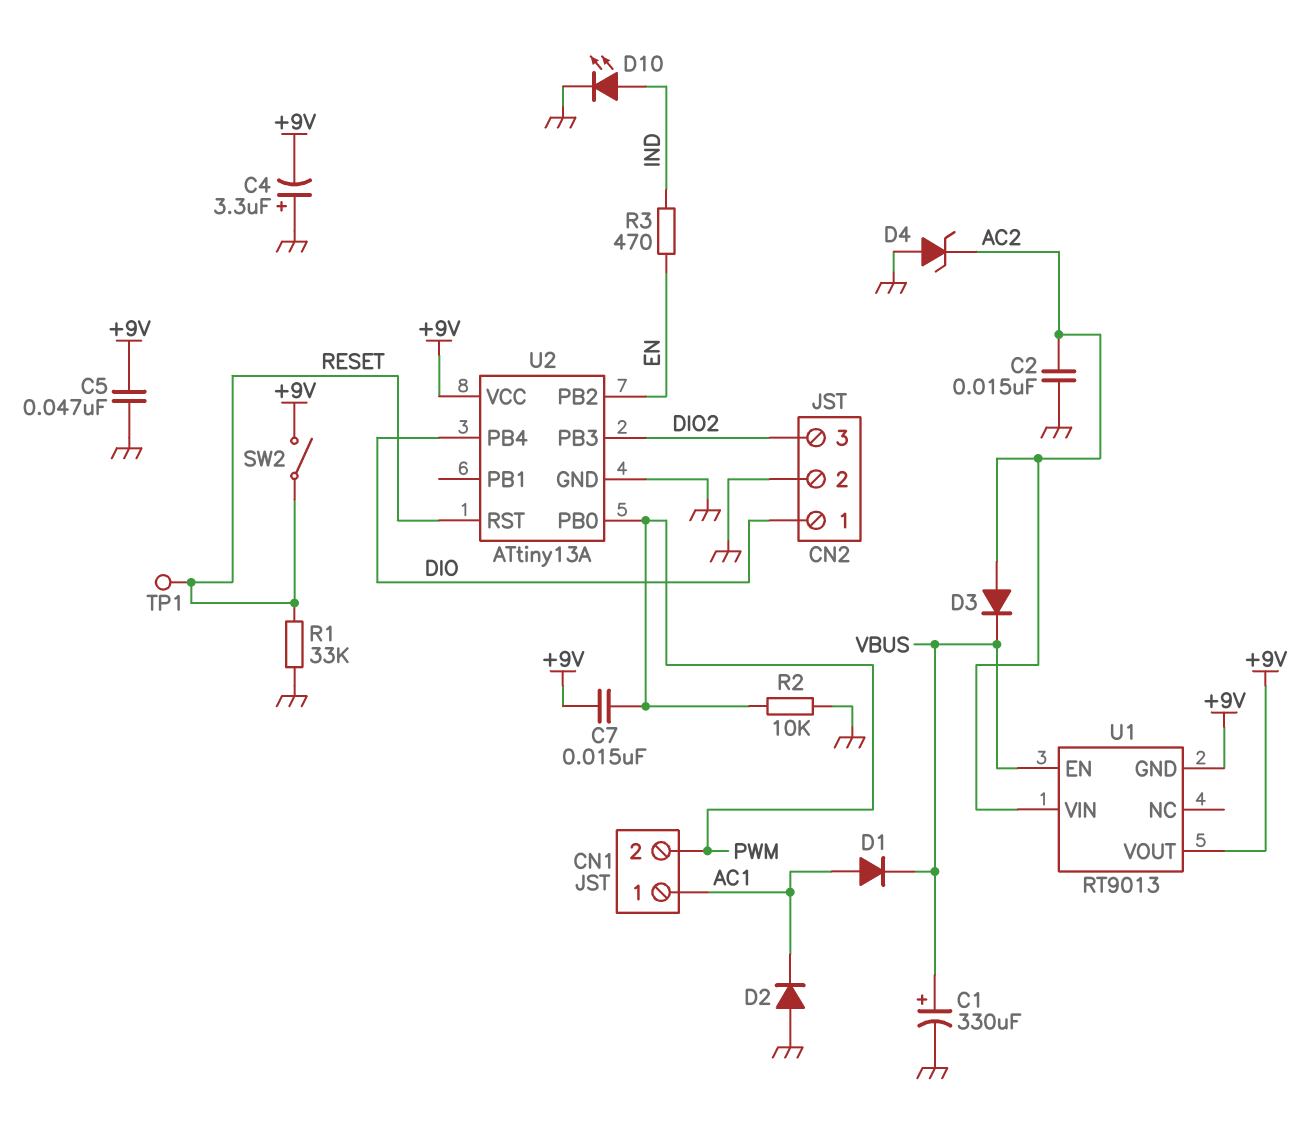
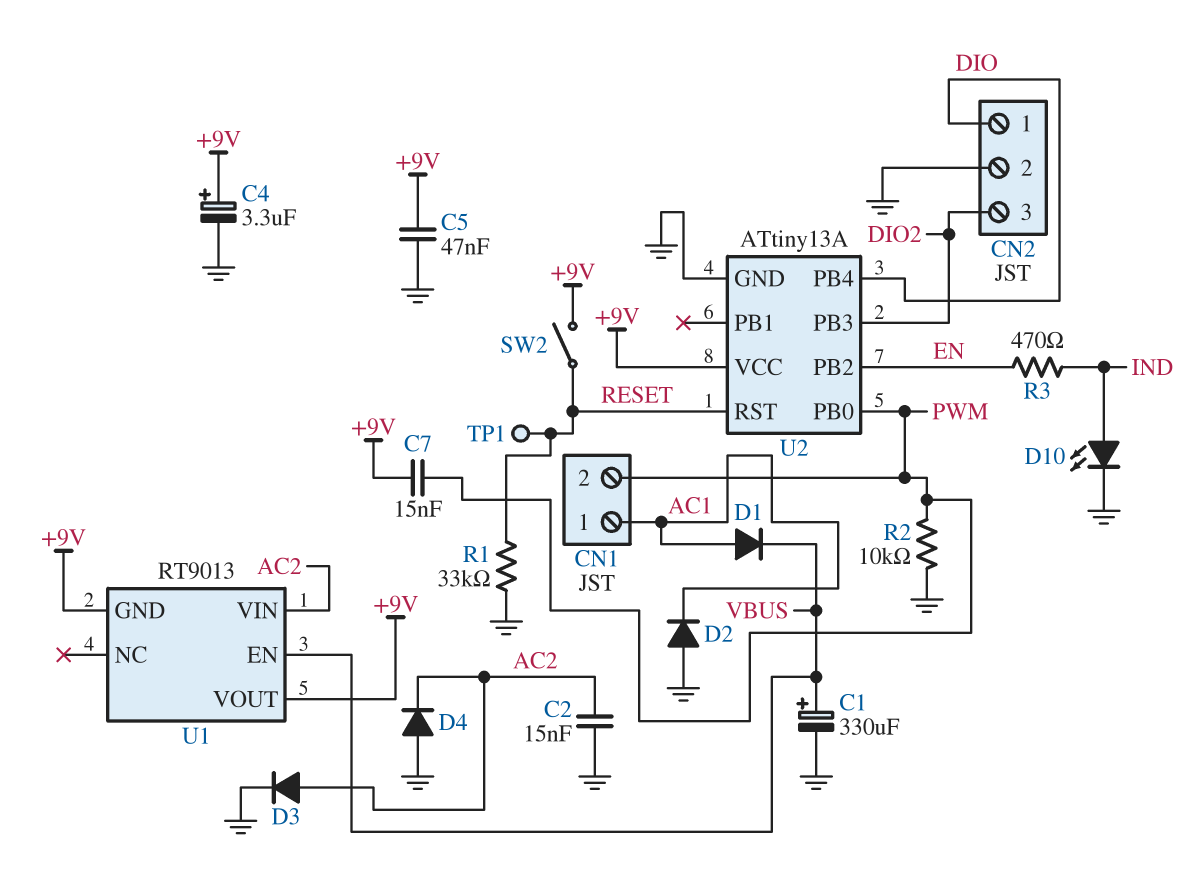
C4: 3.3uF (plus GND, minus +9V) -> 3.3uF (plus +9V, minus GND)
D3: diode (A AC2, K VBUS) -> diode (A AC2, K GND)
D4: zener (A GND, K AC2) -> diode (A GND, K AC2)

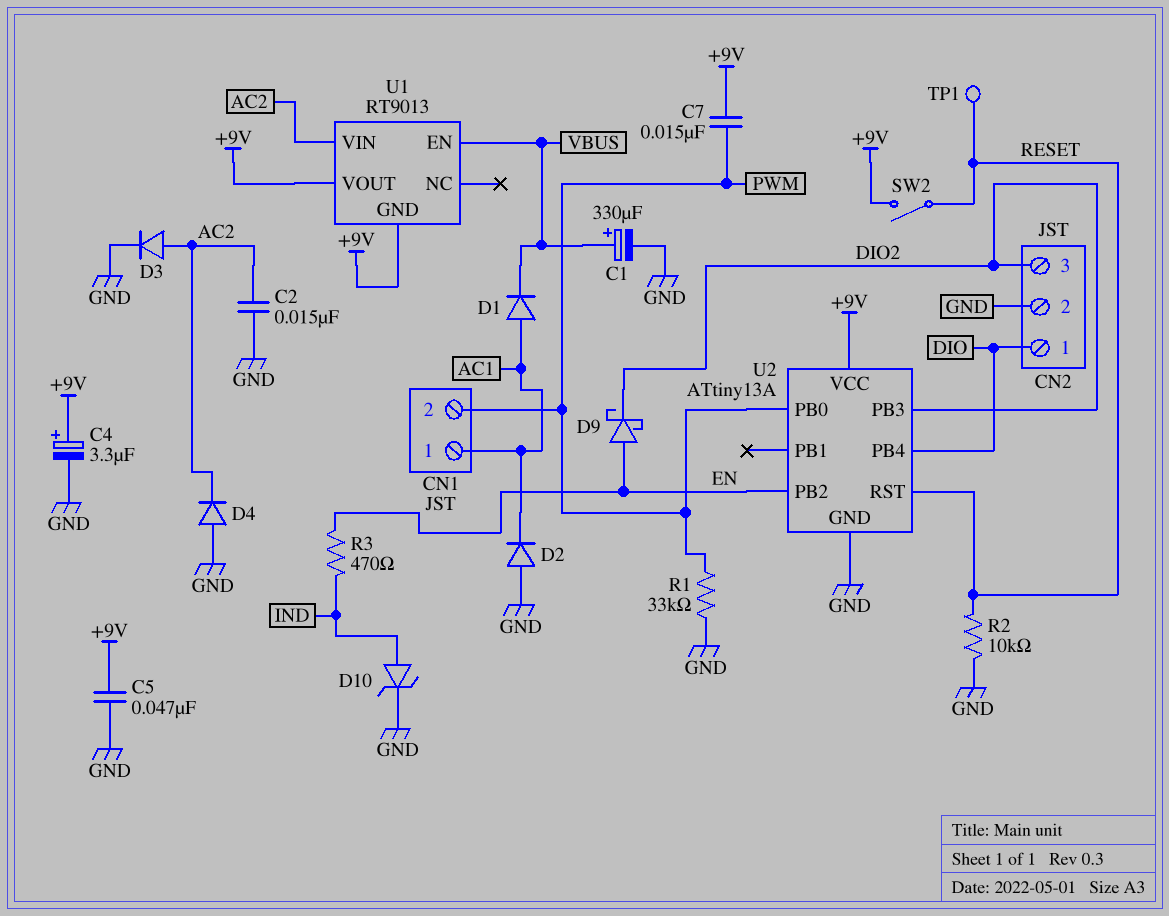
D9: none -> schottky (A EN, K DIO2)
D10: LED (A IND, K GND) -> zener (A IND, K GND)
R1: 33k (GND, RESET) -> 33k (GND, PWM)
R2: 10k (GND, PWM) -> 10k (GND, RESET)

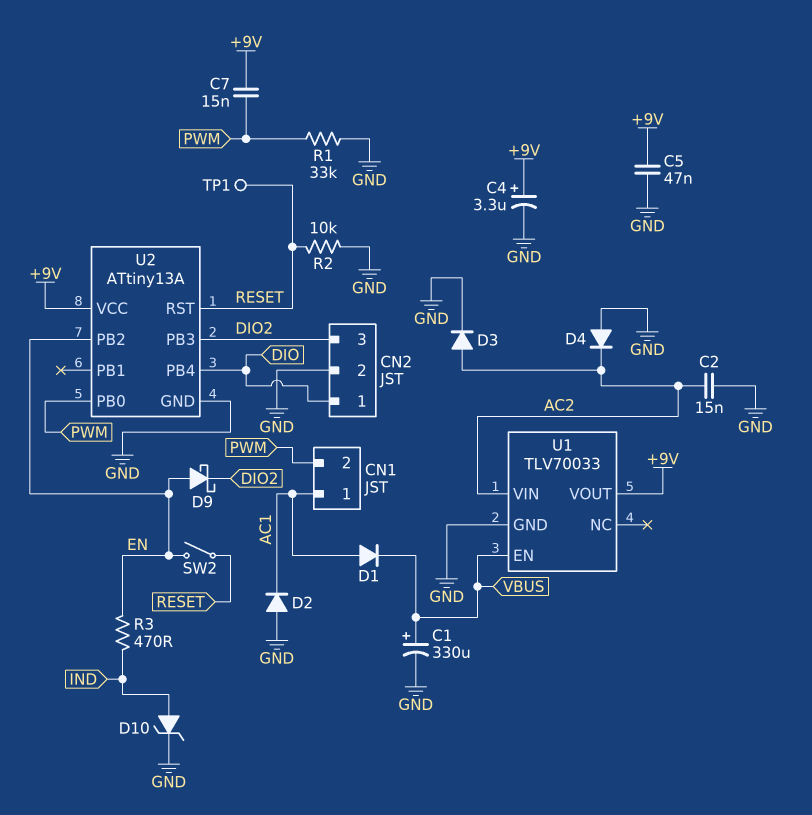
SW2: switch (+9V, RESET) -> switch (EN, RESET)
U1: RT9013 -> TLV70033
U1 pin GND: +9V -> GND

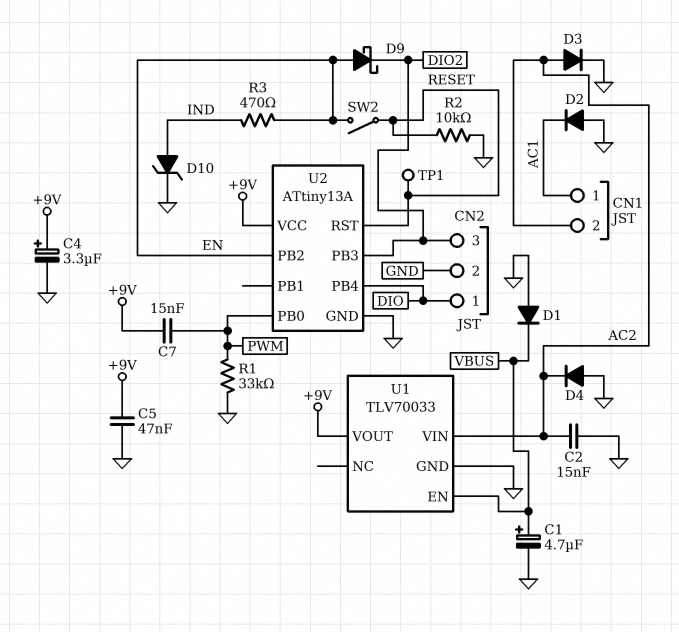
C1: 330uF (plus VBUS, minus GND) -> 4.7uF (plus VBUS, minus GND)
CN1 pin 2: PWM -> AC2
D1: diode (A AC1, K VBUS) -> diode (A GND, K VBUS)

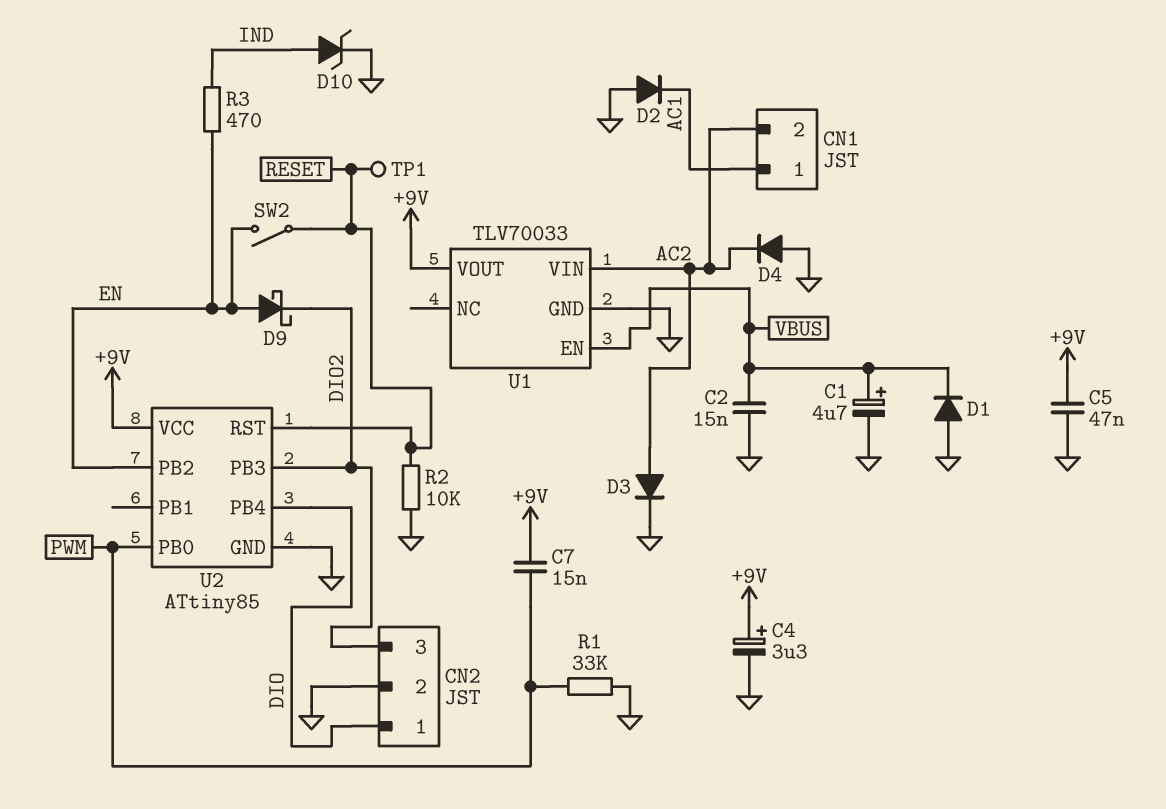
C2: 15nF (AC2, GND) -> 15nF (GND, VBUS)
U2: ATtiny13A -> ATtiny85

